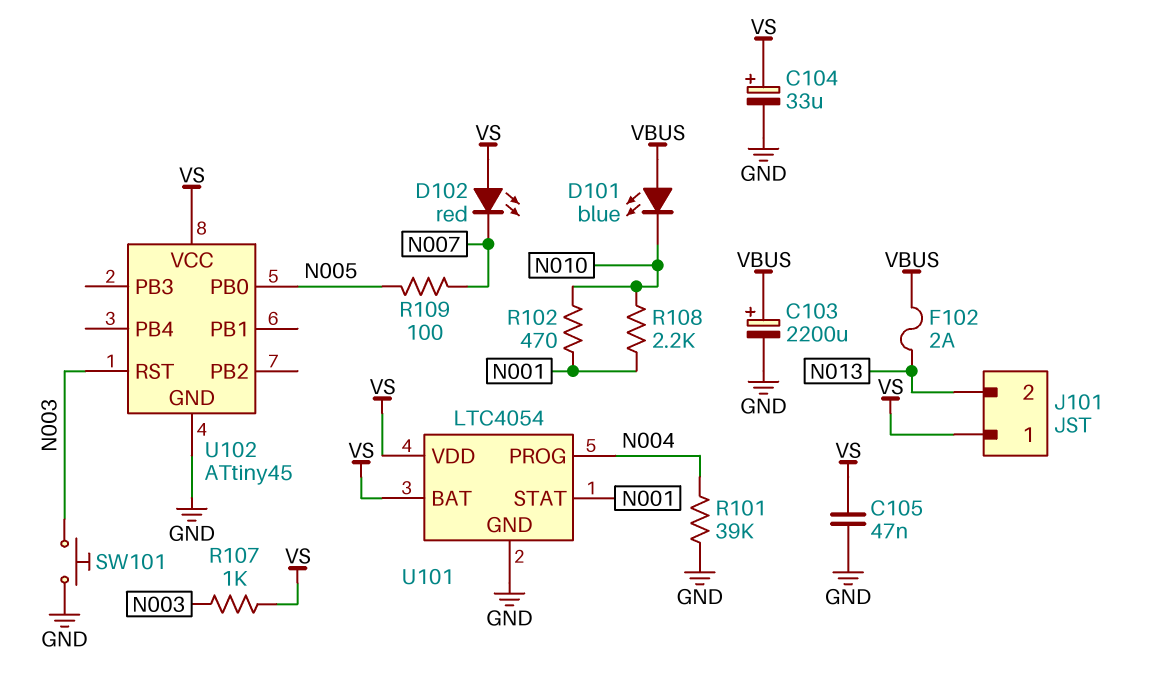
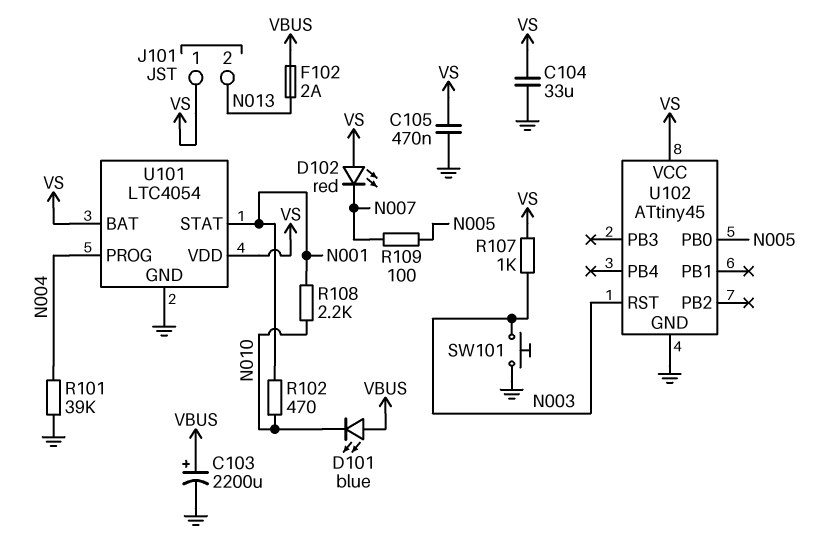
C104: 33uF (plus VS, minus GND) -> 33uF (GND, VS)
C105: 47nF (GND, VS) -> 470nF (GND, VS)

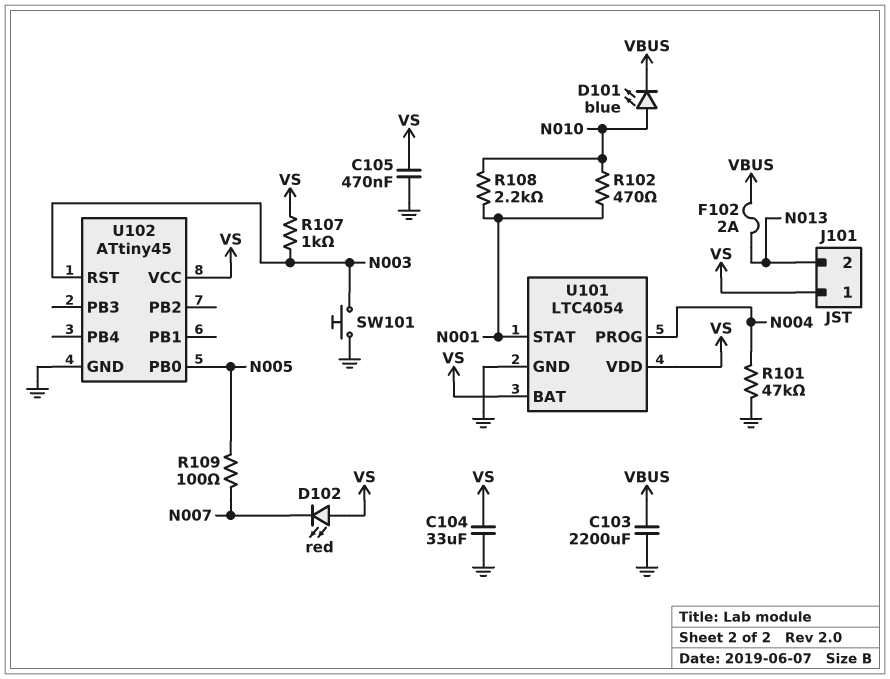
C103: 2200uF (plus VBUS, minus GND) -> 2200uF (GND, VBUS)
D101: LED blue (A VBUS, K N010) -> LED blue (A N010, K VBUS)
R101: 39k (GND, N004) -> 47k (GND, N004)

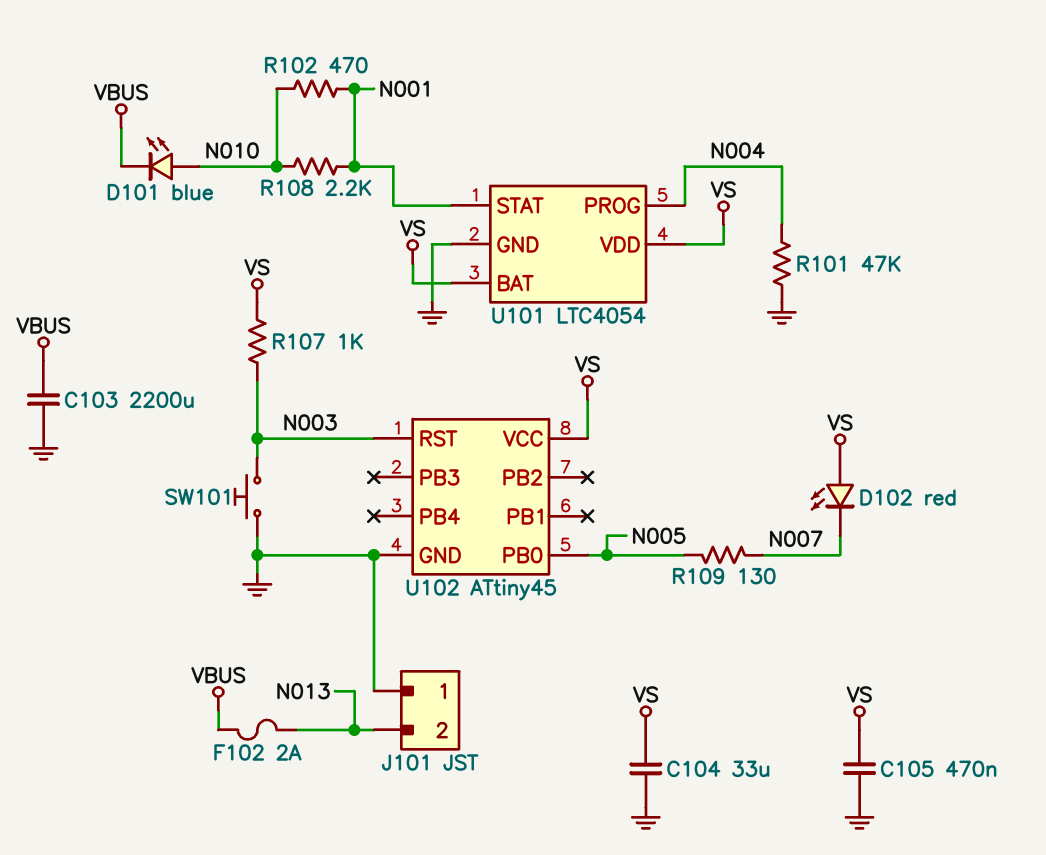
J101 pin 1: VS -> GND
R109: 100 (N005, N007) -> 130 (N005, N007)

